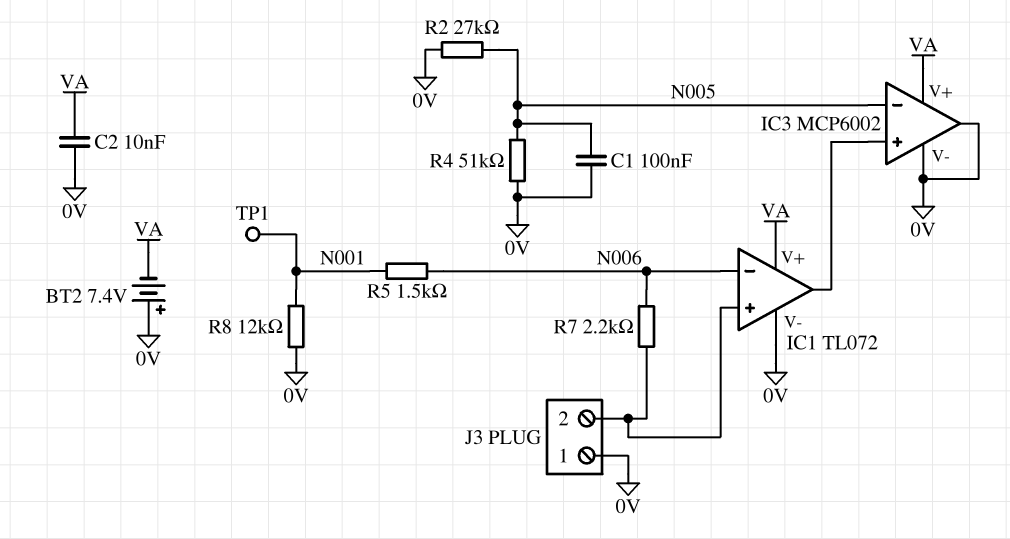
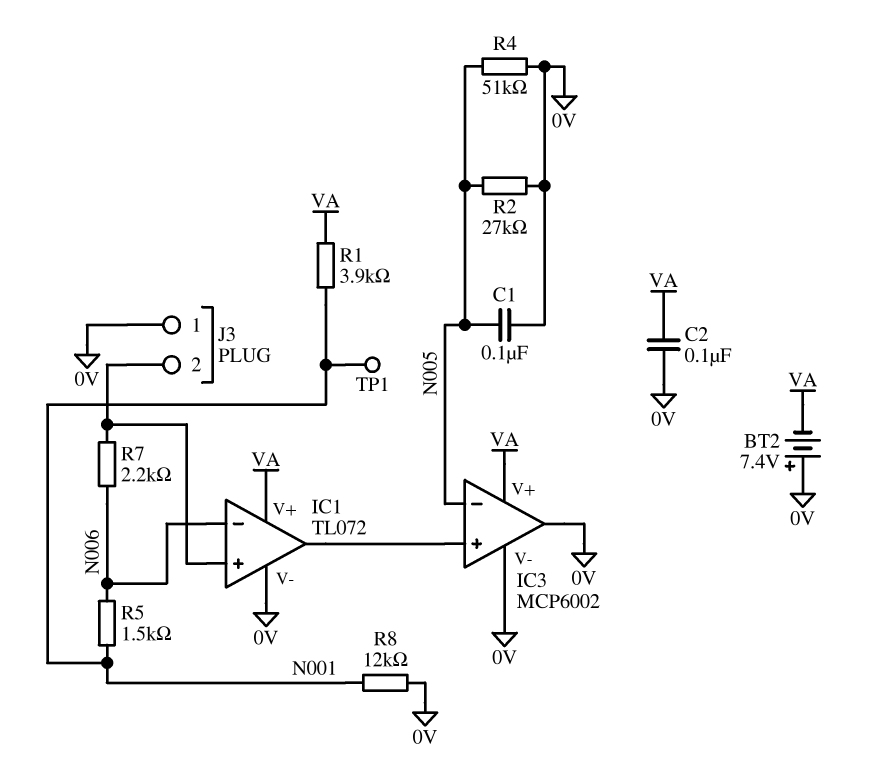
C2: 10nF (0V, VA) -> 100nF (0V, VA)
R1: none -> 3.9k (N001, VA)

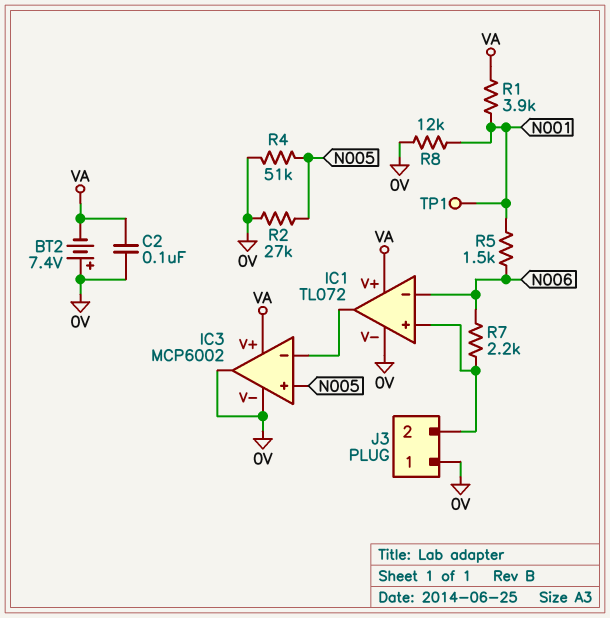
C1: 100nF (0V, N005) -> none
IC3 pin in+: IC1/out -> N005
IC3 pin in-: N005 -> IC1/out

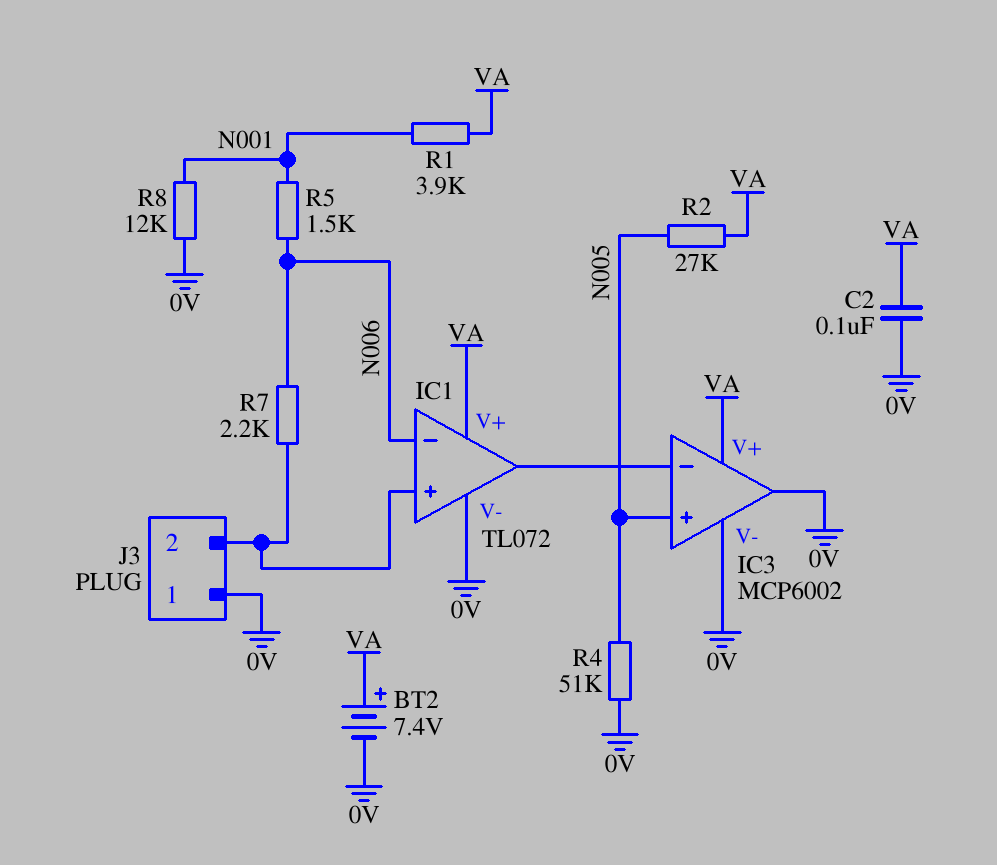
BT2: 7.4V (plus 0V, minus VA) -> 7.4V (plus VA, minus 0V)
R2: 27k (0V, N005) -> 27k (N005, VA)
TP1: test point (N001) -> none

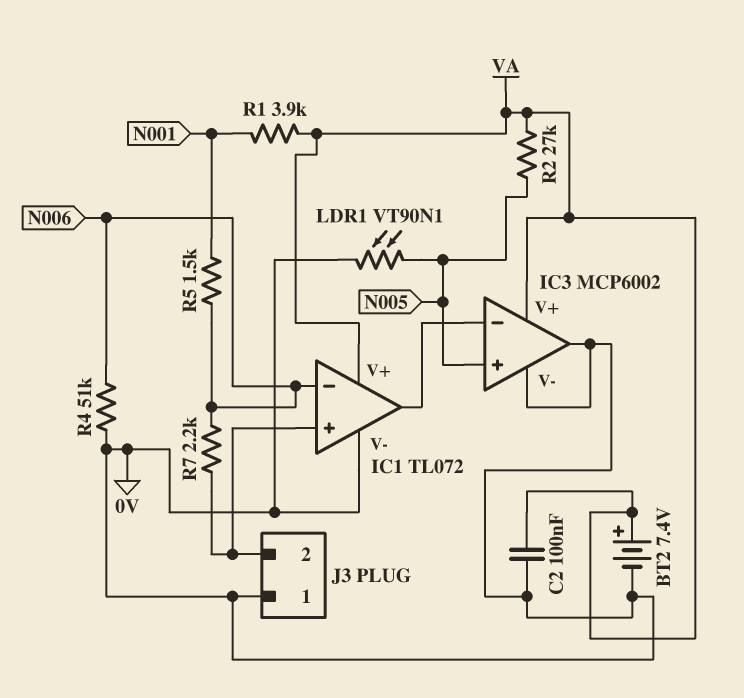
LDR1: none -> VT90N1 (0V, N005)
R4: 51k (0V, N005) -> 51k (0V, N006)
R8: 12k (0V, N001) -> none

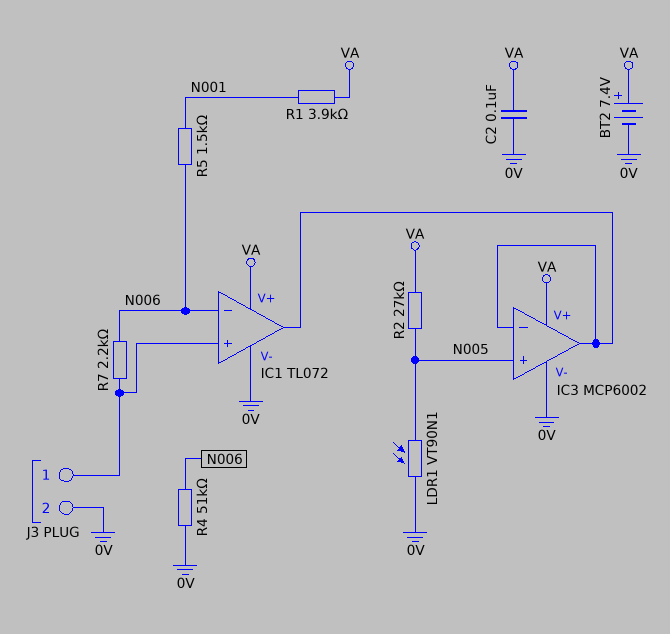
IC3 pin out: 0V -> IC1/out
J3 pin 1: 0V -> IC1/in+
J3 pin 2: IC1/in+ -> 0V

